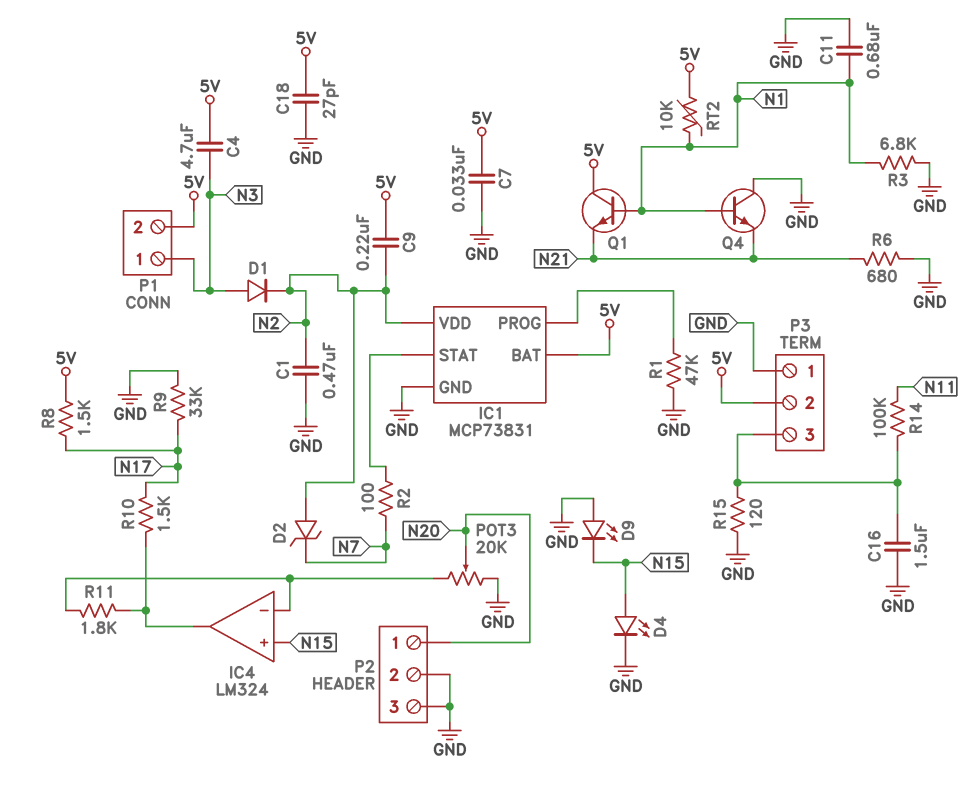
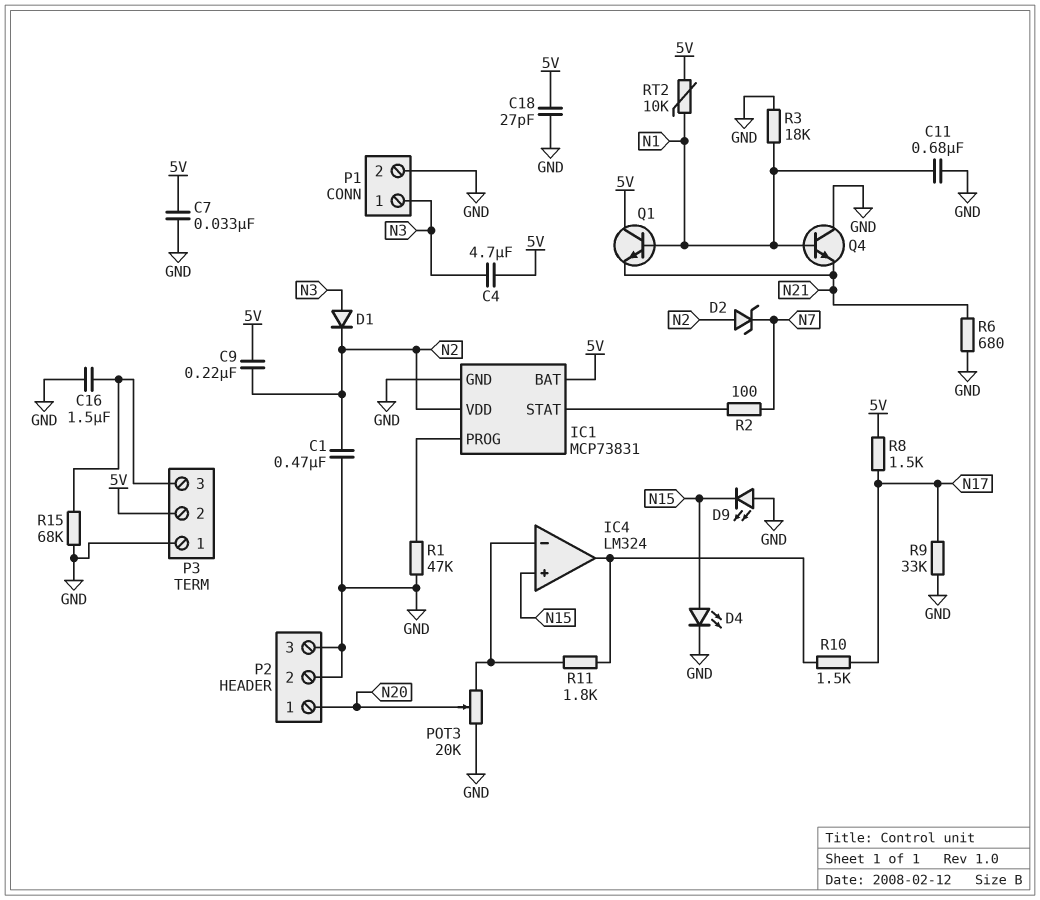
P1 pin 2: 5V -> GND
R3: 6.8k (GND, N1) -> 18k (GND, N1)
R14: 100k (N11, P3/3) -> none
R15: 120 (GND, P3/3) -> 68k (GND, P3/3)

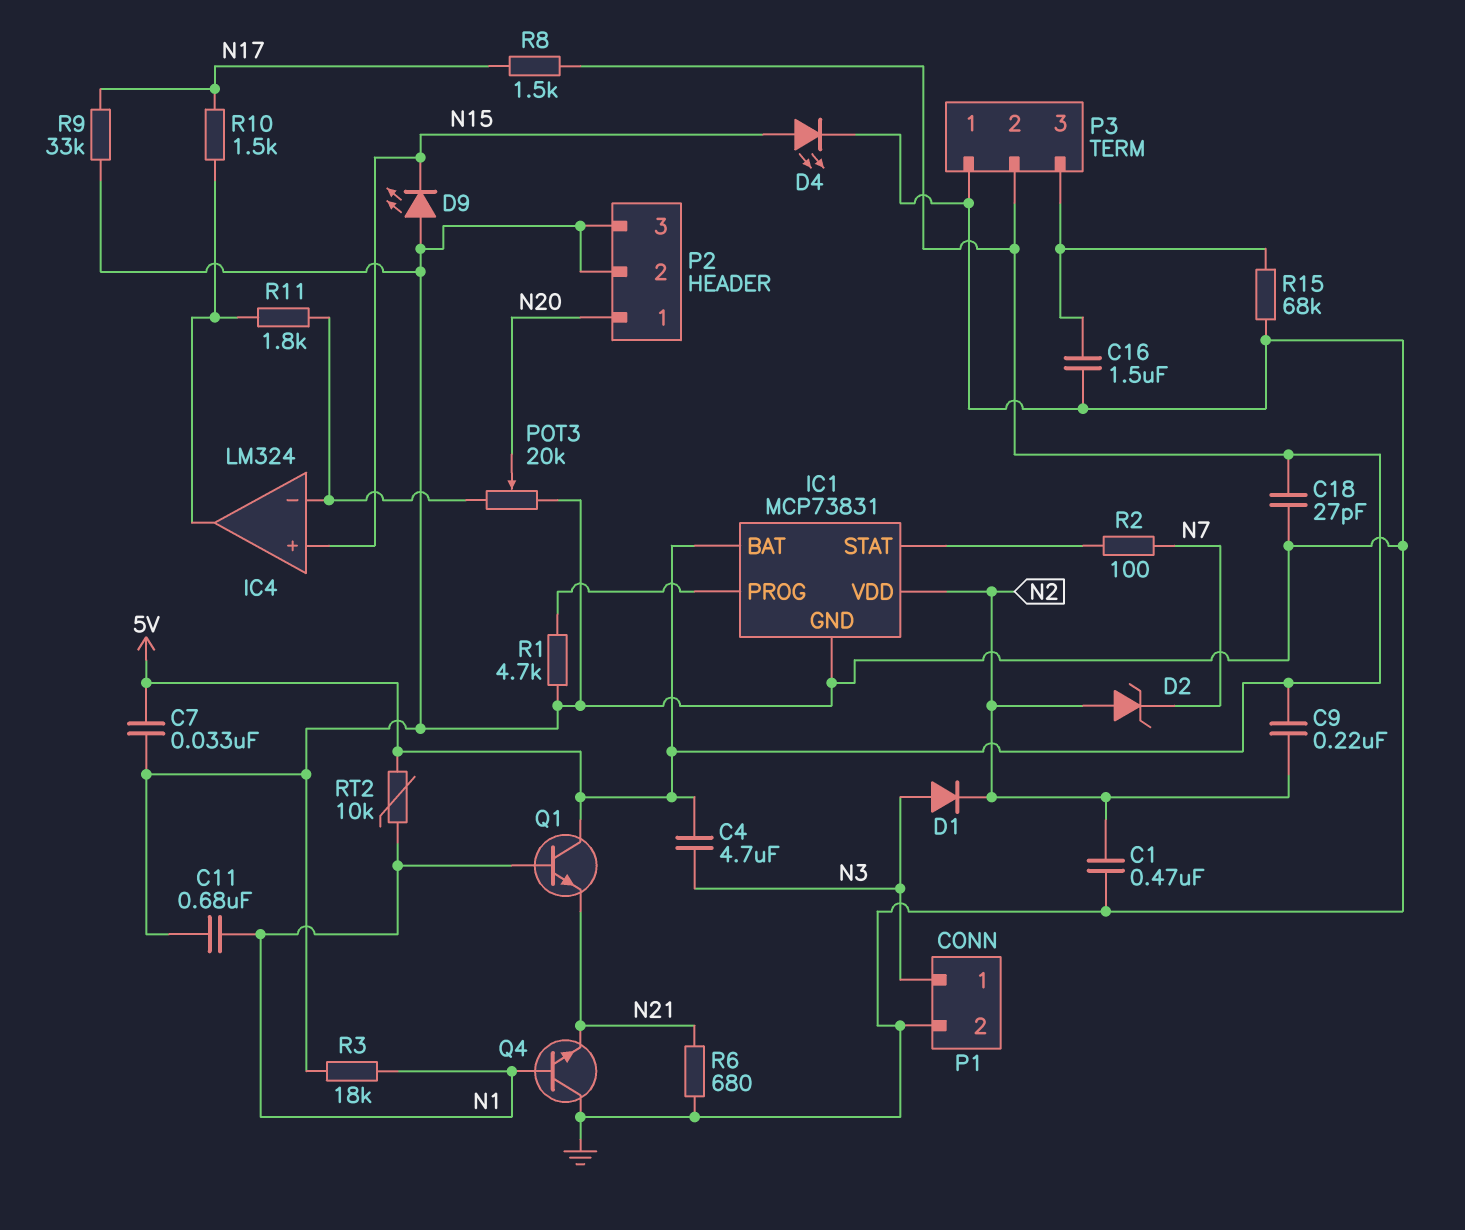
R1: 47k (GND, IC1/PROG) -> 4.7k (GND, IC1/PROG)

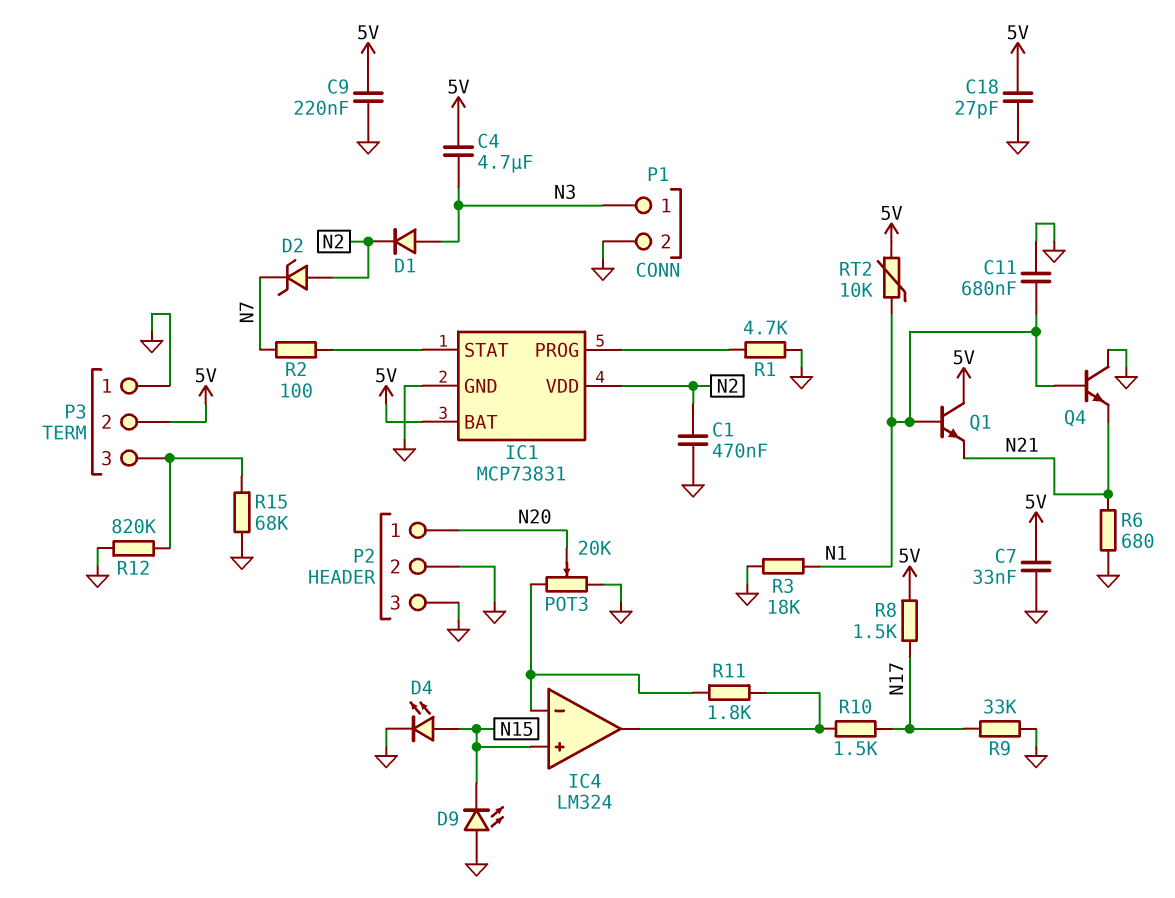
C9: 220nF (5V, N2) -> 220nF (5V, GND)
C16: 1.5uF (GND, P3/3) -> none
R12: none -> 820k (GND, P3/3)

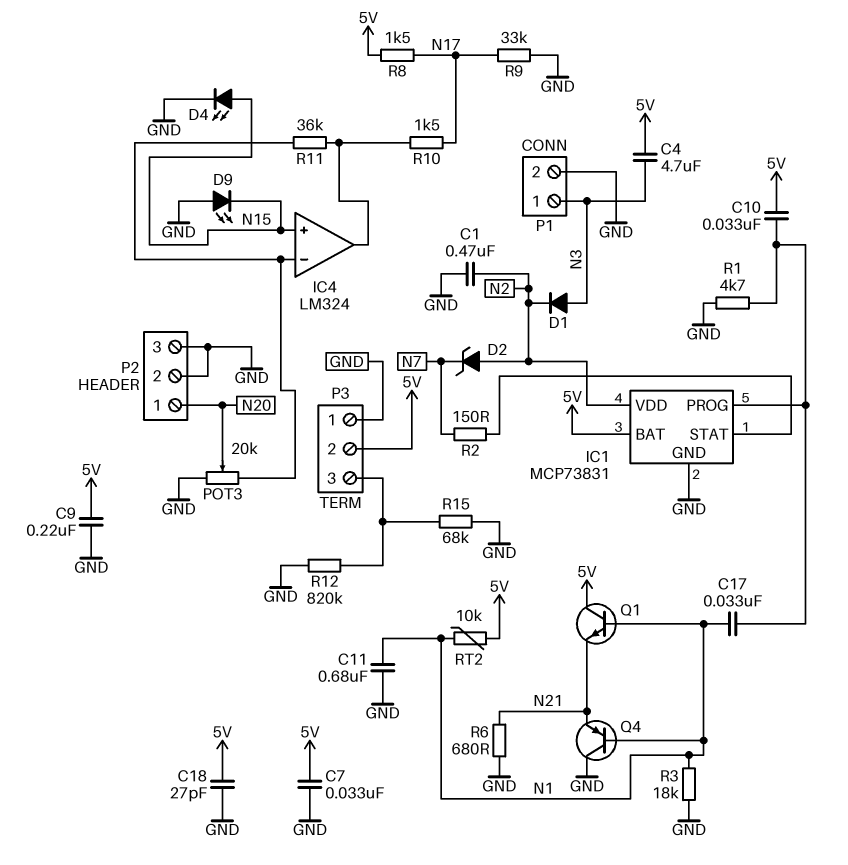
C10: none -> 33nF (5V, IC1/PROG)
C17: none -> 33nF (IC1/PROG, N1)
Q4: NPN (B N1, C GND, E N21) -> PNP (B N1, C GND, E N21)
R2: 100 (IC1/STAT, N7) -> 150 (IC1/STAT, N7)
R11: 1.8k (IC4/in-, IC4/out) -> 36k (IC4/in-, IC4/out)

